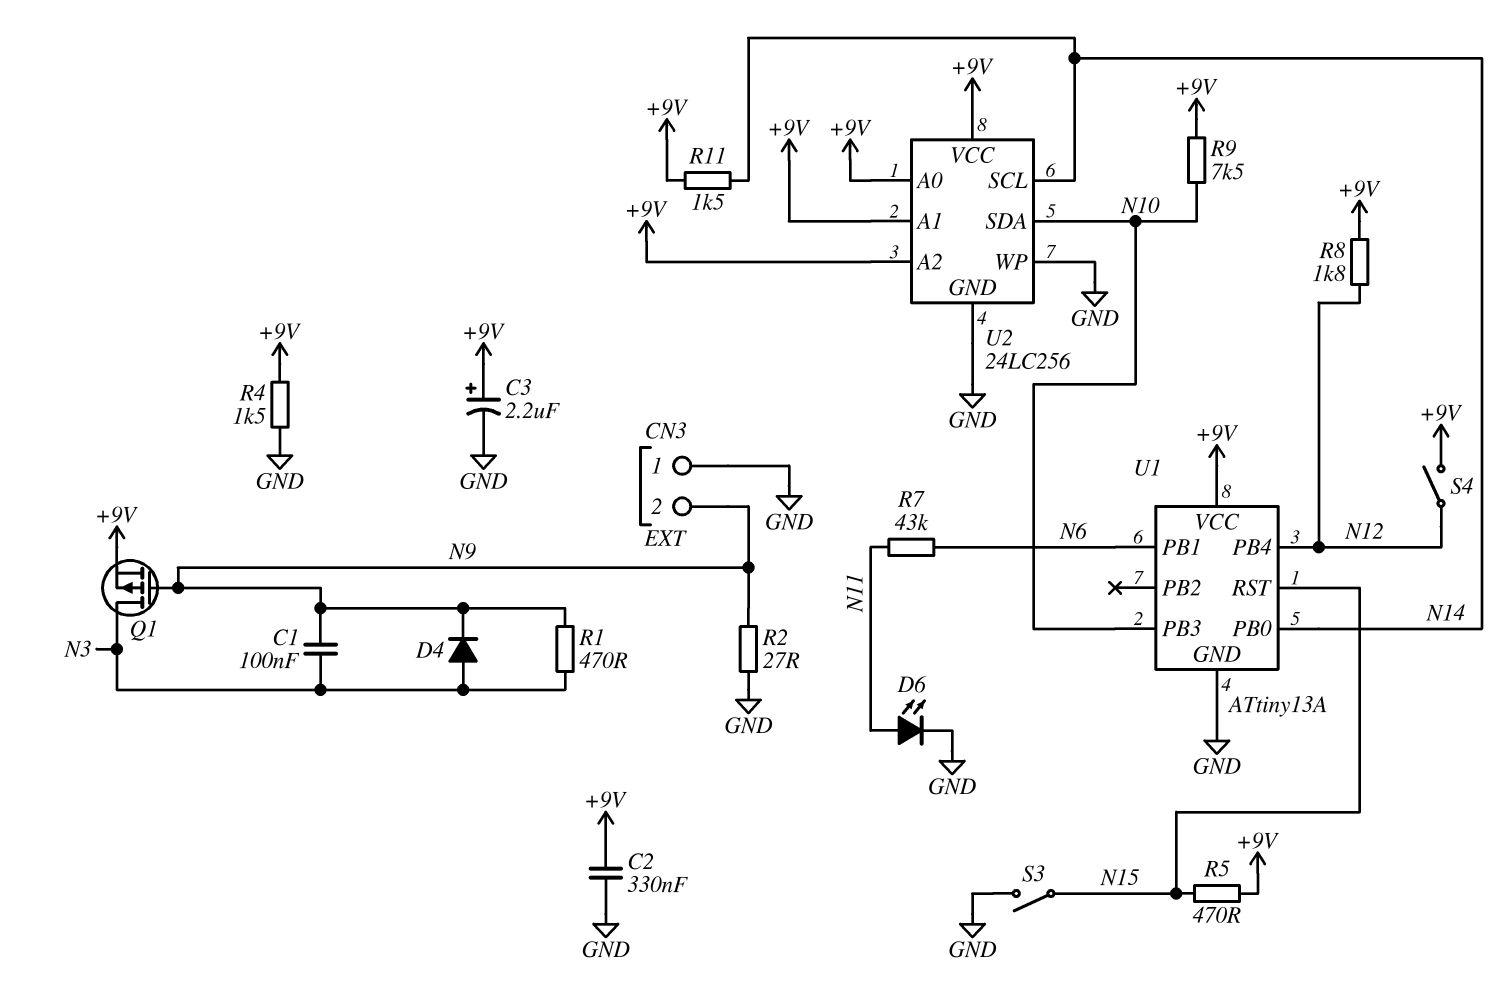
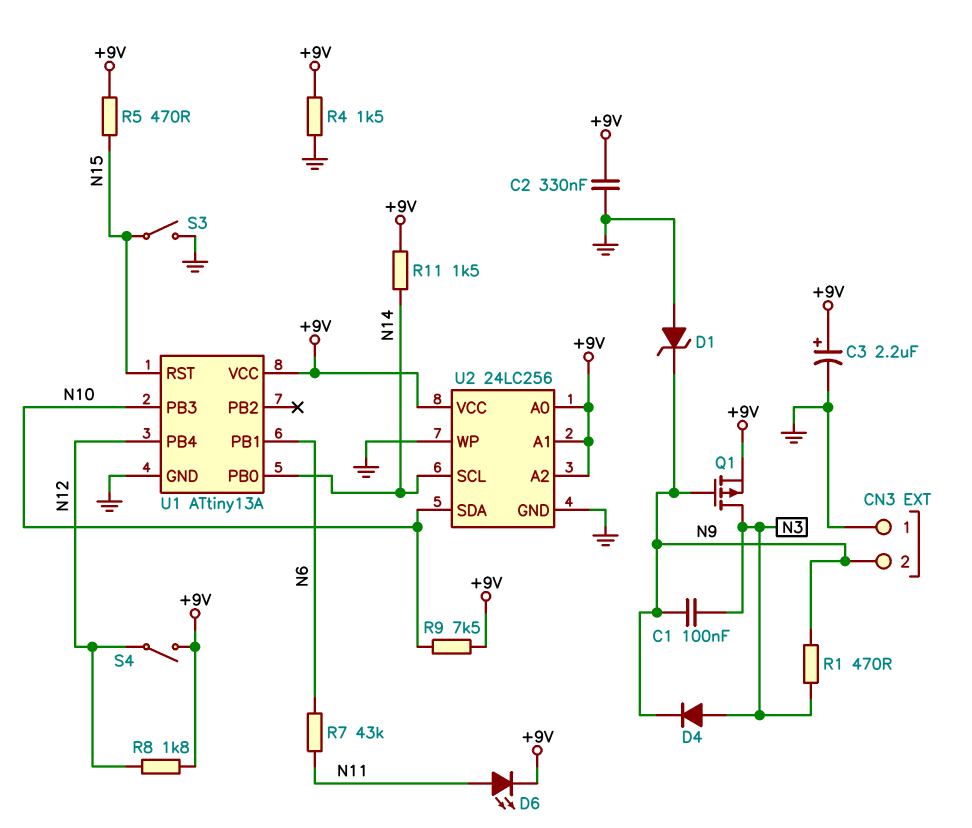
D1: none -> zener (A GND, K N9)
D6: LED (A N11, K GND) -> LED (A N11, K +9V)
R2: 27 (GND, N9) -> none

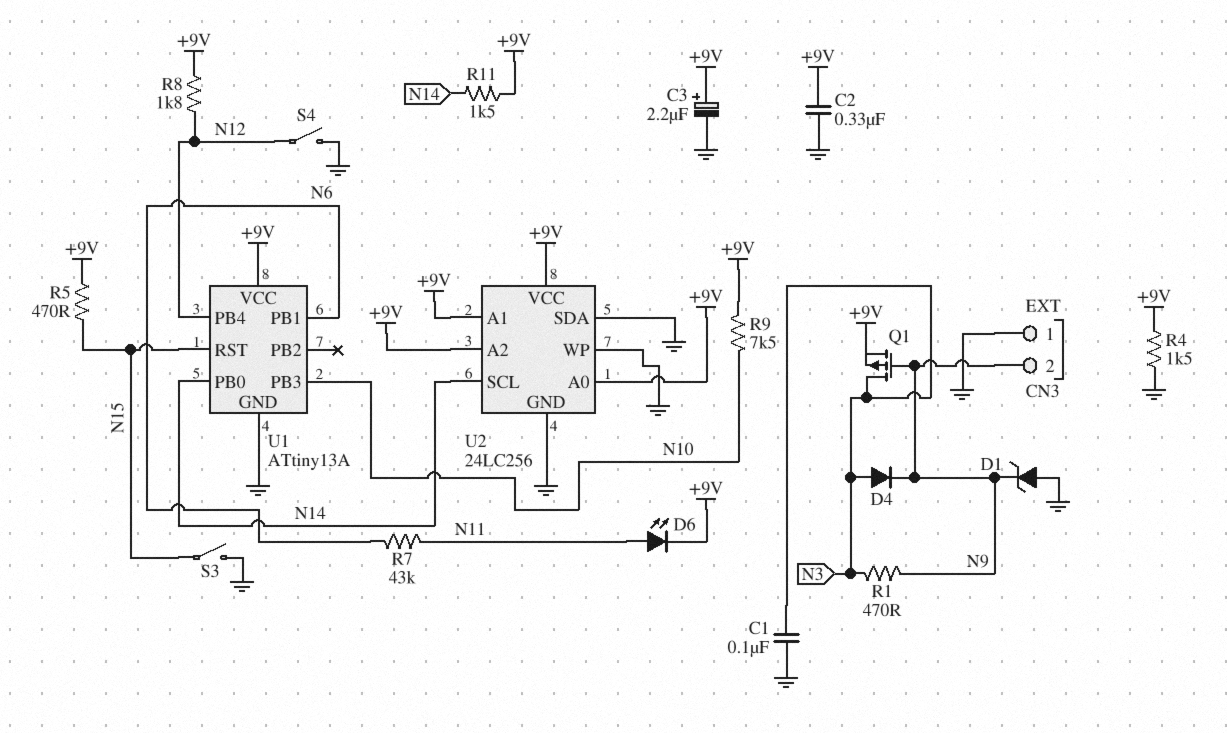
C1: 100nF (N3, N9) -> 100nF (GND, N3)
S4: switch (+9V, N12) -> switch (GND, N12)
U2 pin SDA: N10 -> GND

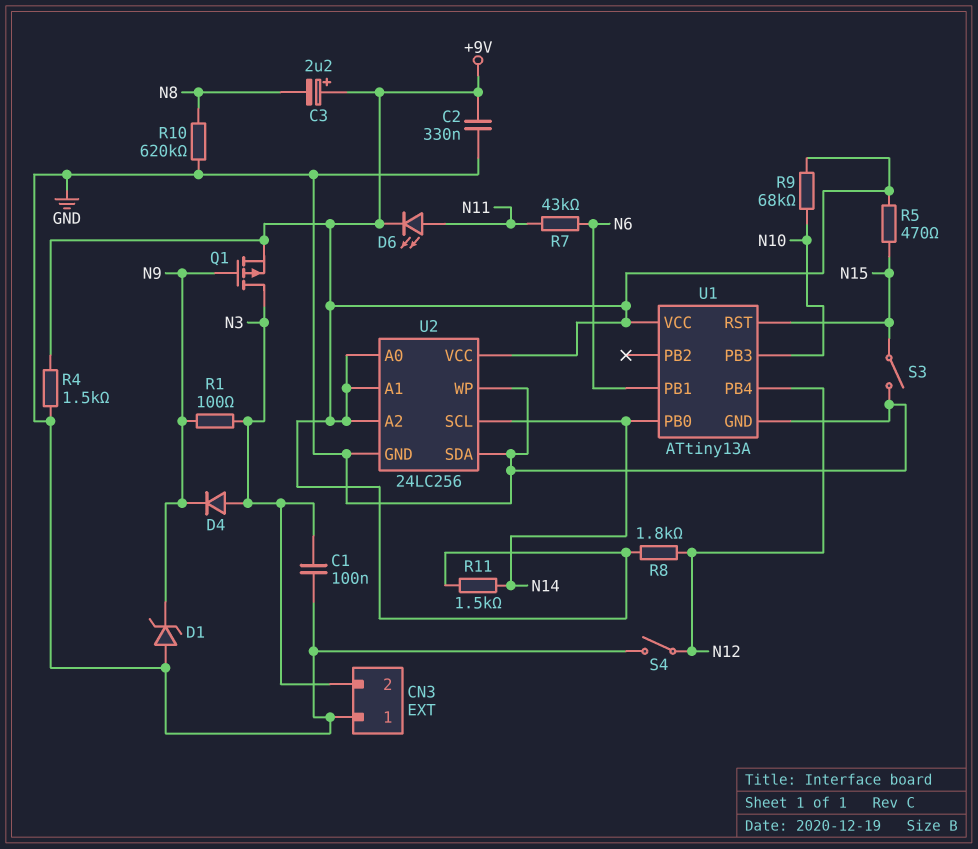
C3: 2.2uF (plus +9V, minus GND) -> 2.2uF (plus +9V, minus N8)
CN3 pin 2: N9 -> N3
R1: 470 (N3, N9) -> 100 (N3, N9)
R9: 7.5k (+9V, N10) -> 68k (+9V, N10)
R10: none -> 620k (GND, N8)

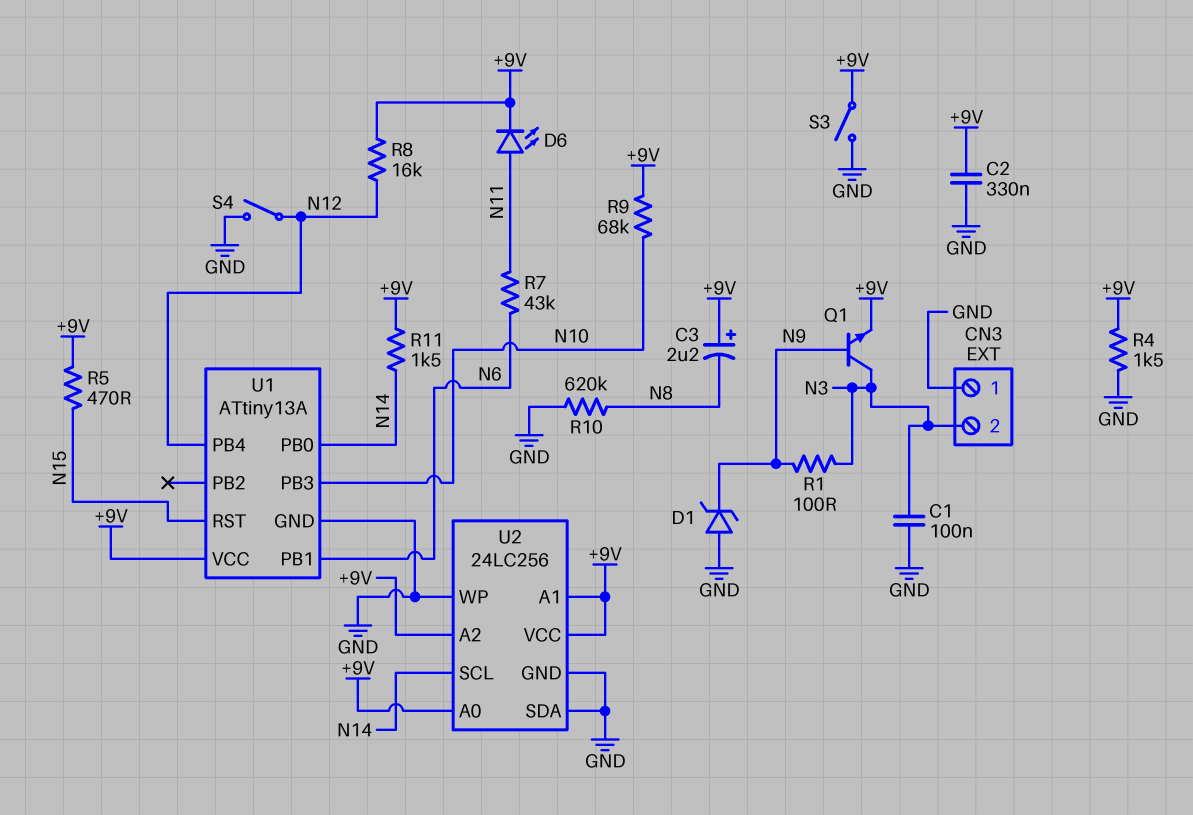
D4: diode (A N3, K N9) -> none
Q1: PMOS (G N9, D N3, S +9V) -> NPN (B N9, C N3, E +9V)
R8: 1.8k (+9V, N12) -> 16k (+9V, N12)
S3: switch (GND, N15) -> switch (+9V, GND)

